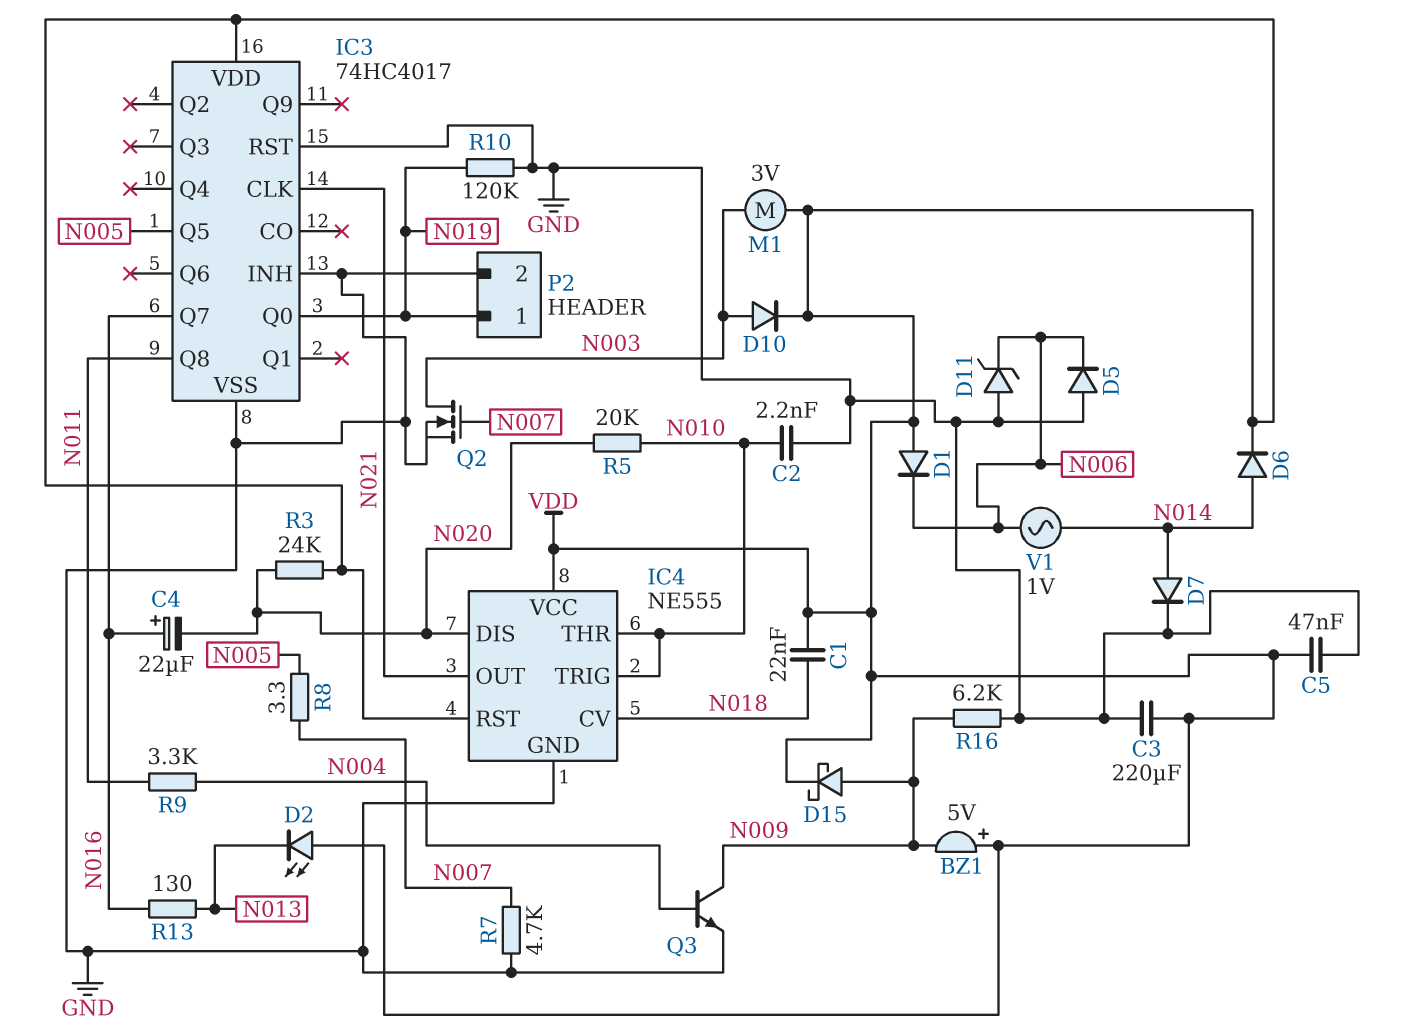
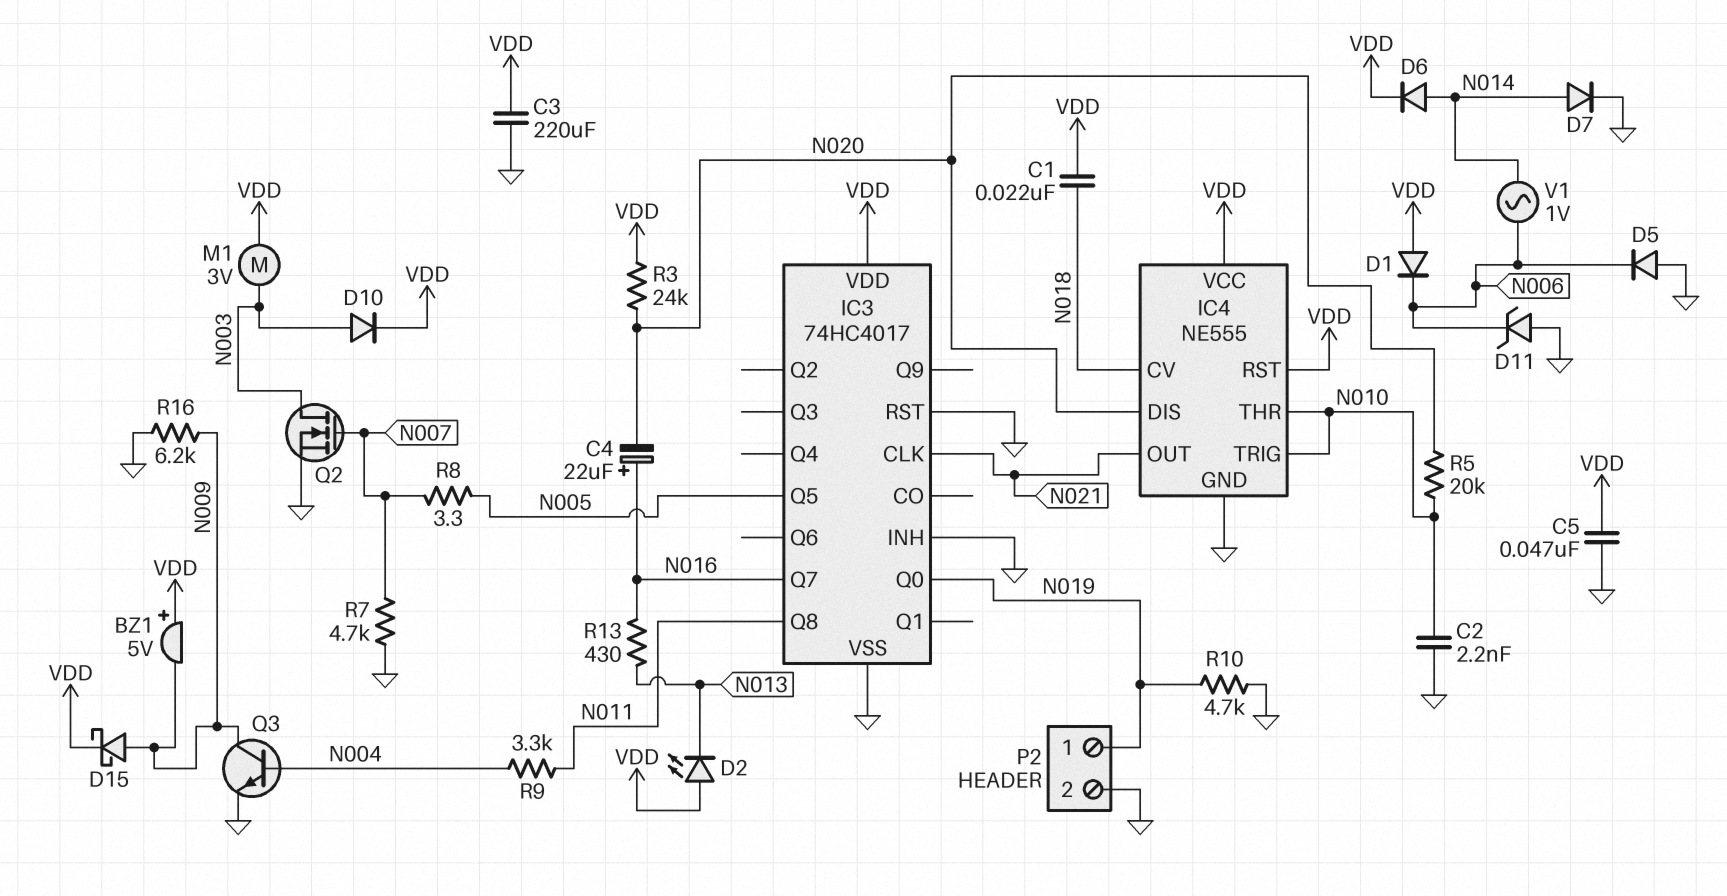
R10: 120k (GND, N019) -> 4.7k (GND, N019)
R13: 130 (N013, N016) -> 430 (N013, N016)

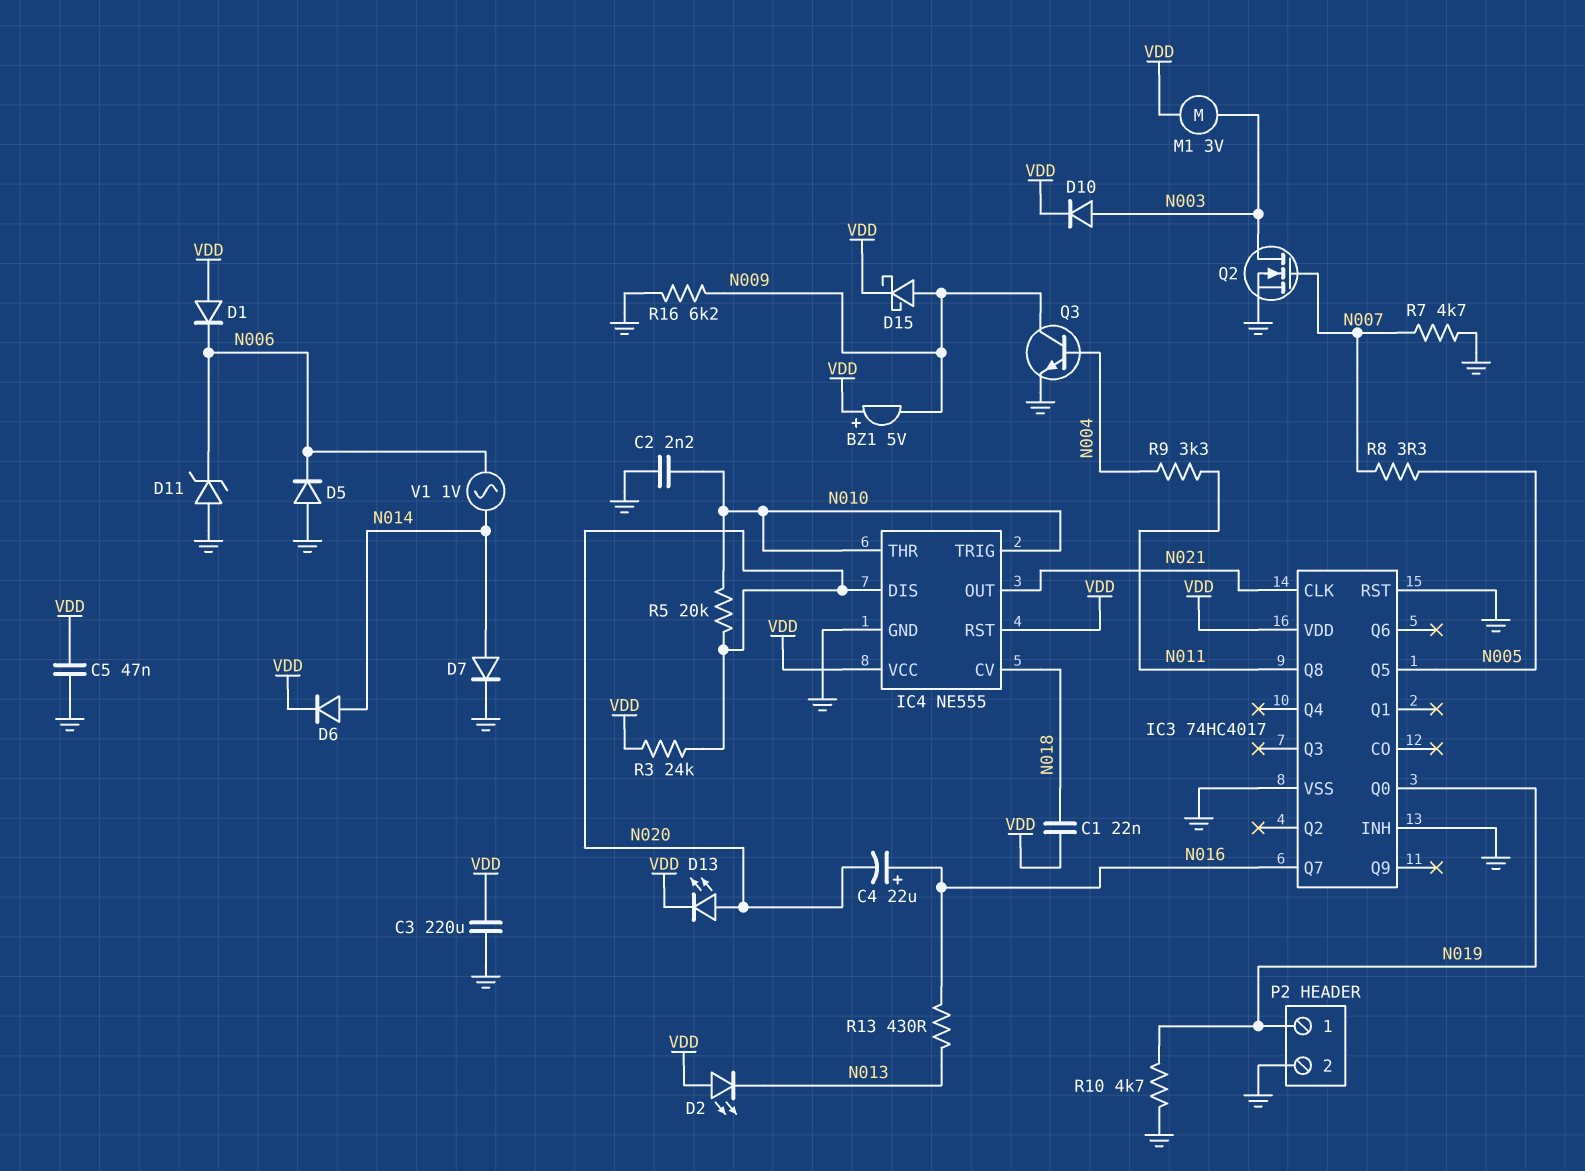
D13: none -> LED (A N020, K VDD)

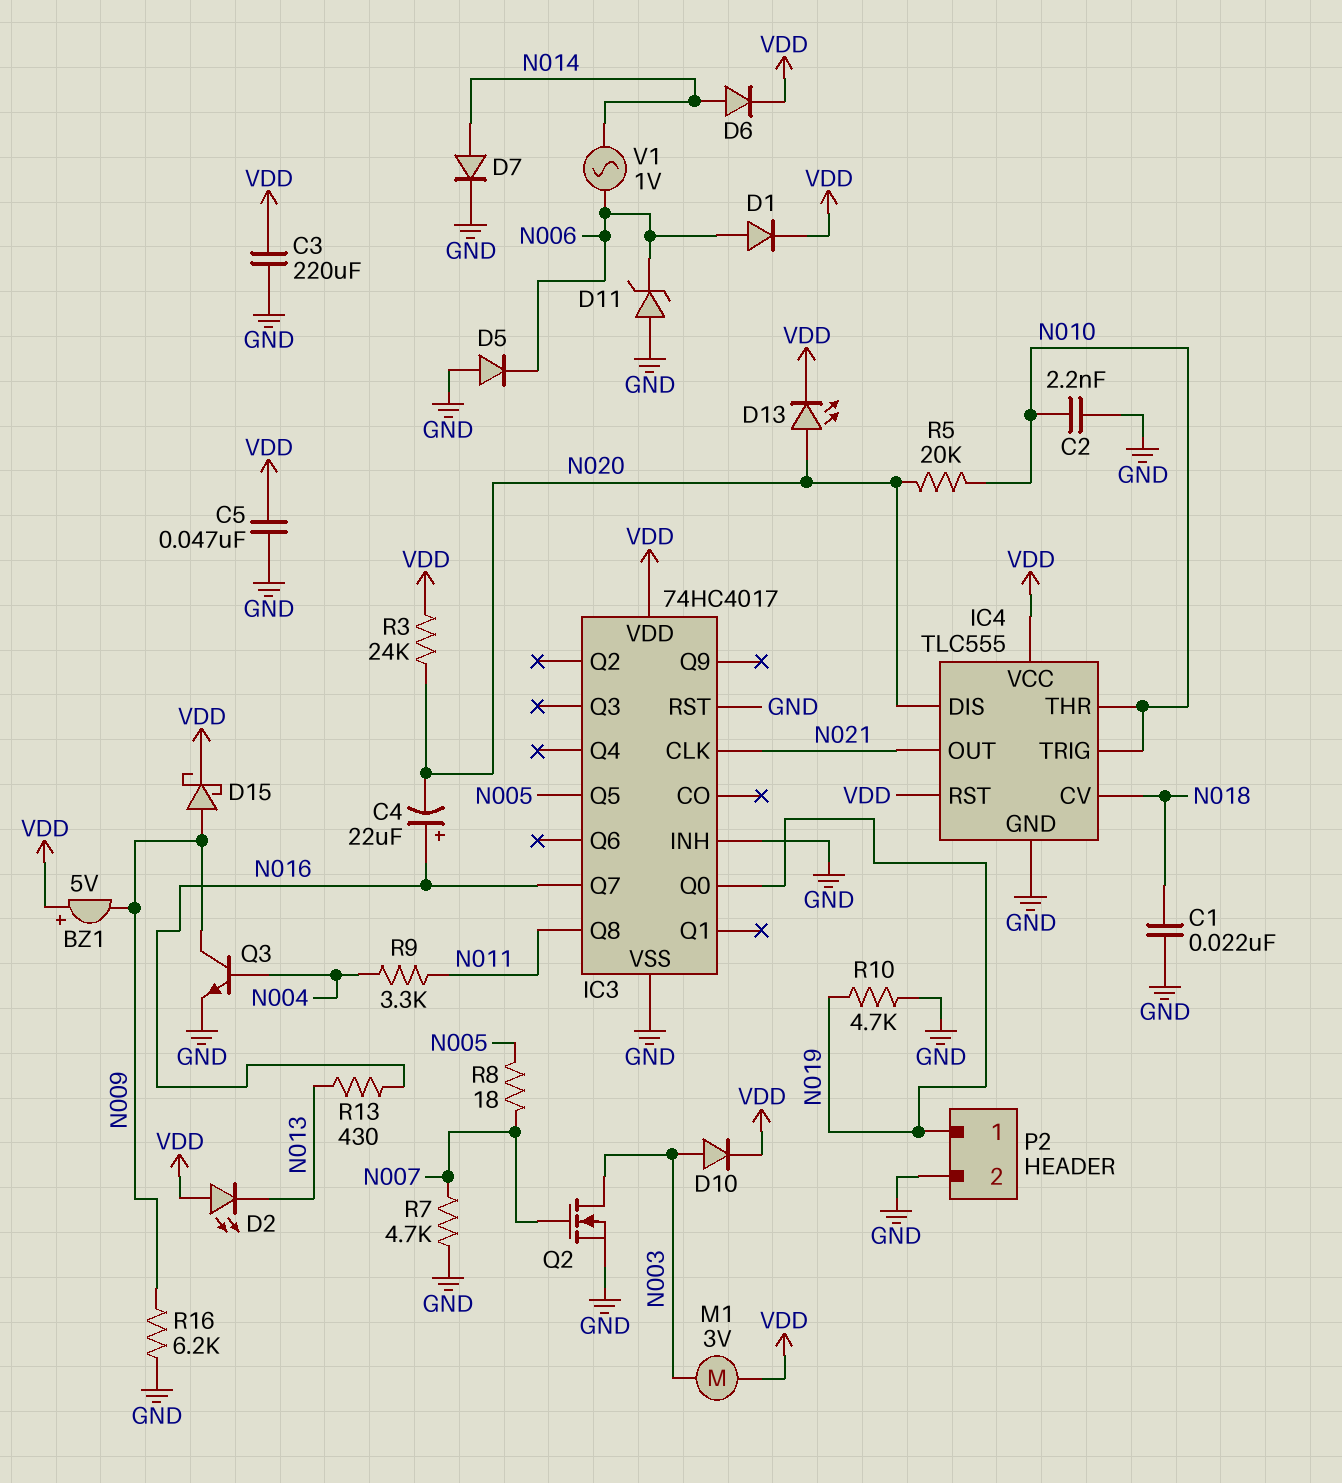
C1: 22nF (N018, VDD) -> 22nF (GND, N018)
D1: diode (A VDD, K N006) -> diode (A N006, K VDD)
IC4: NE555 -> TLC555
R8: 3.3 (N005, N007) -> 18 (N005, N007)

